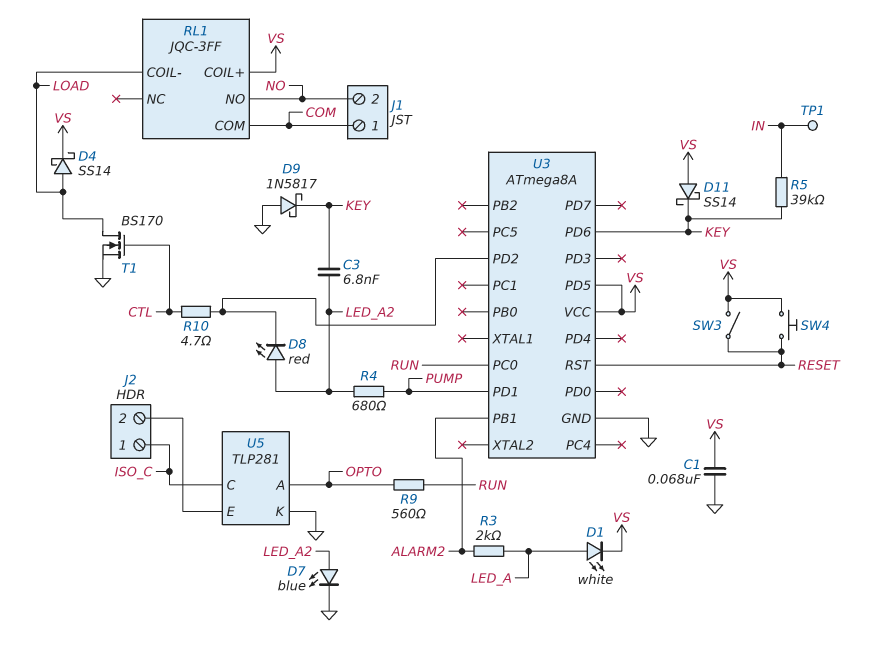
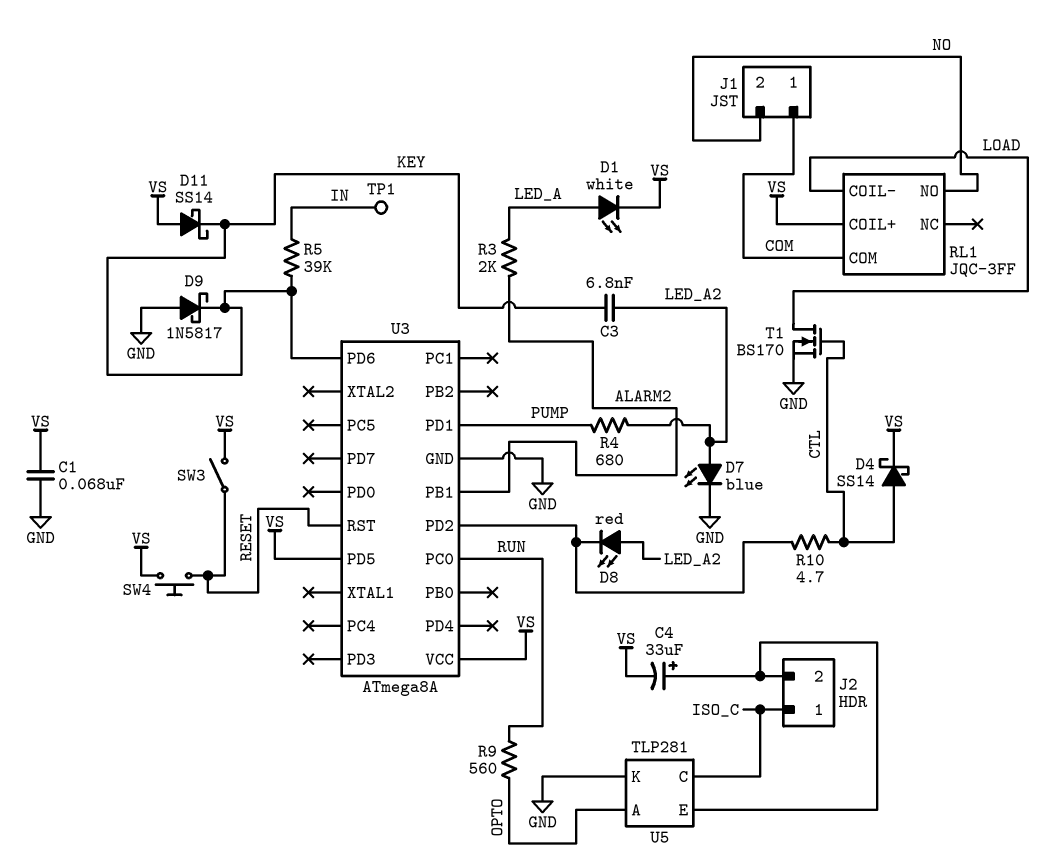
C4: none -> 33uF (plus J2/2, minus VS)
D4: schottky SS14 (A LOAD, K VS) -> schottky SS14 (A CTL, K VS)

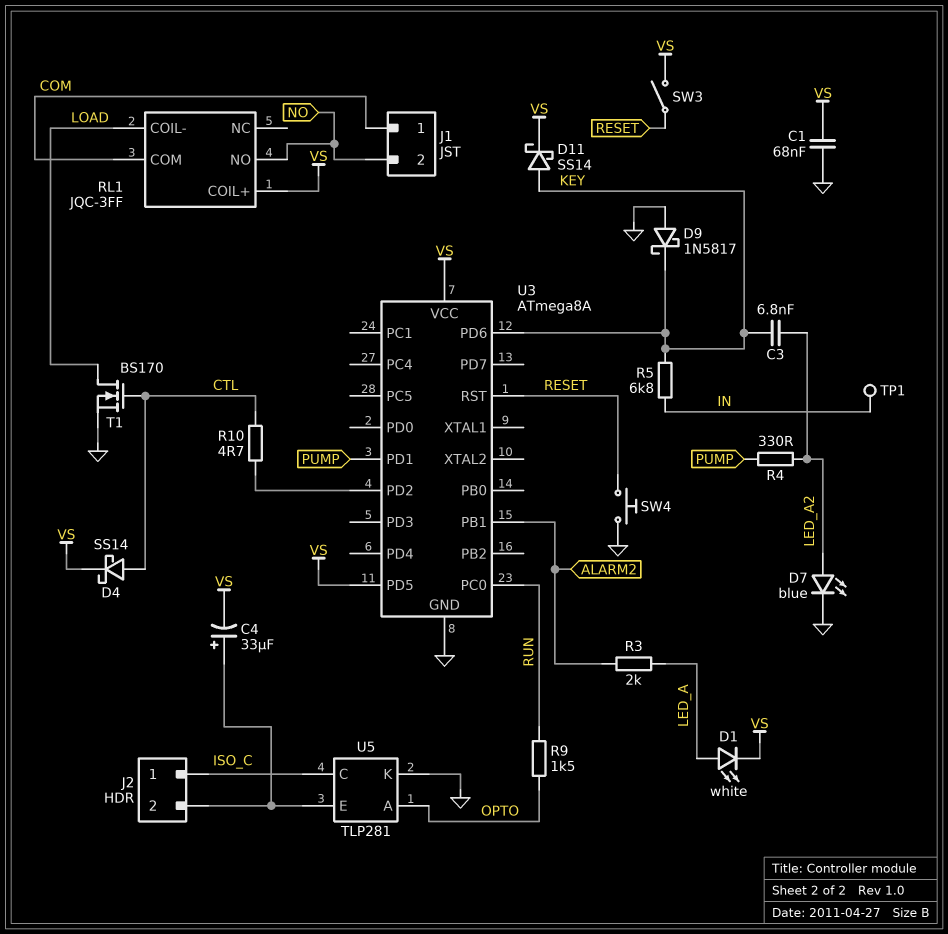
D8: LED red (A LED_A2, K U3/PD2) -> none
D11: schottky SS14 (A VS, K KEY) -> schottky SS14 (A KEY, K VS)
R4: 680 (LED_A2, PUMP) -> 330 (LED_A2, PUMP)
R5: 39k (IN, KEY) -> 6.8k (IN, KEY)
R9: 560 (OPTO, RUN) -> 1.5k (OPTO, RUN)
SW4: button (RESET, VS) -> button (GND, RESET)

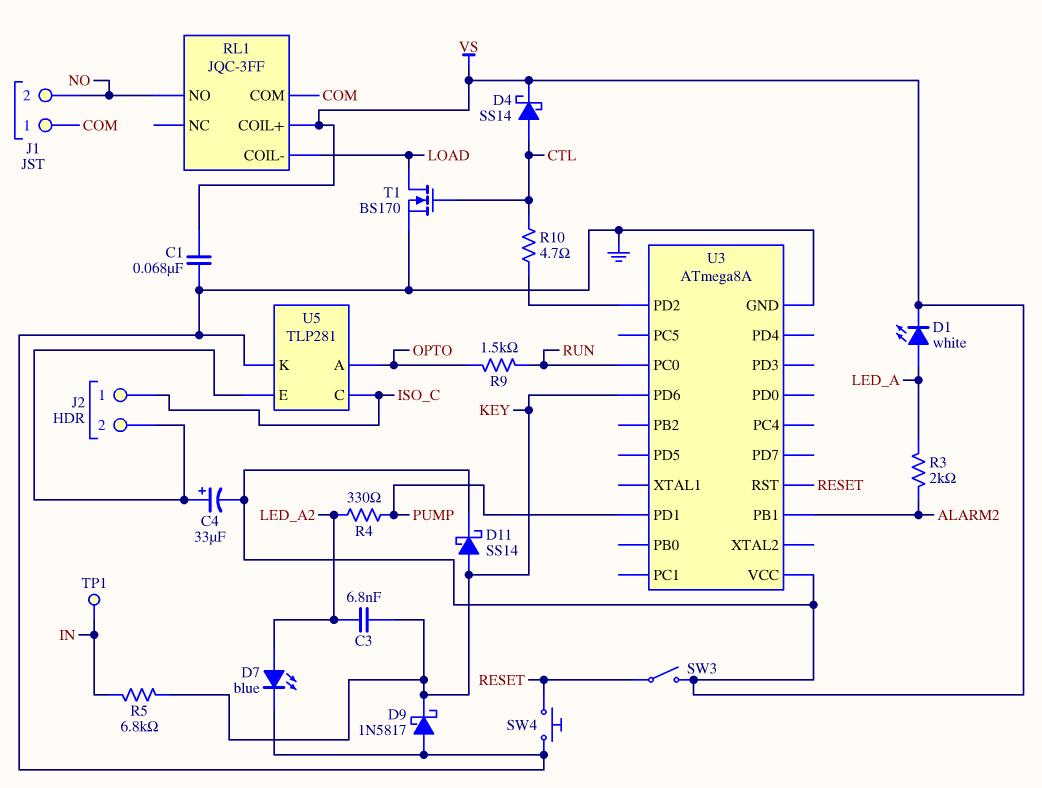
U3 pin PD5: VS -> none

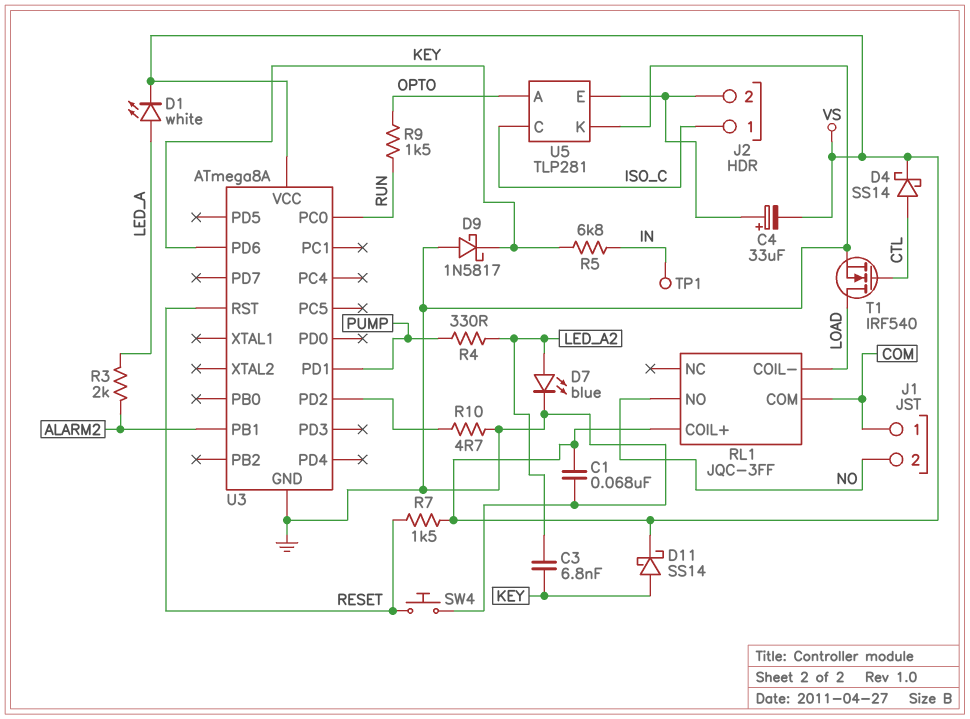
R7: none -> 1.5k (RESET, VS)
R10: 4.7 (CTL, U3/PD2) -> 4.7 (GND, U3/PD2)
SW3: switch (RESET, VS) -> none
T1: NMOS BS170 (G CTL, D LOAD, S GND) -> NMOS IRF540 (G CTL, D LOAD, S GND)

